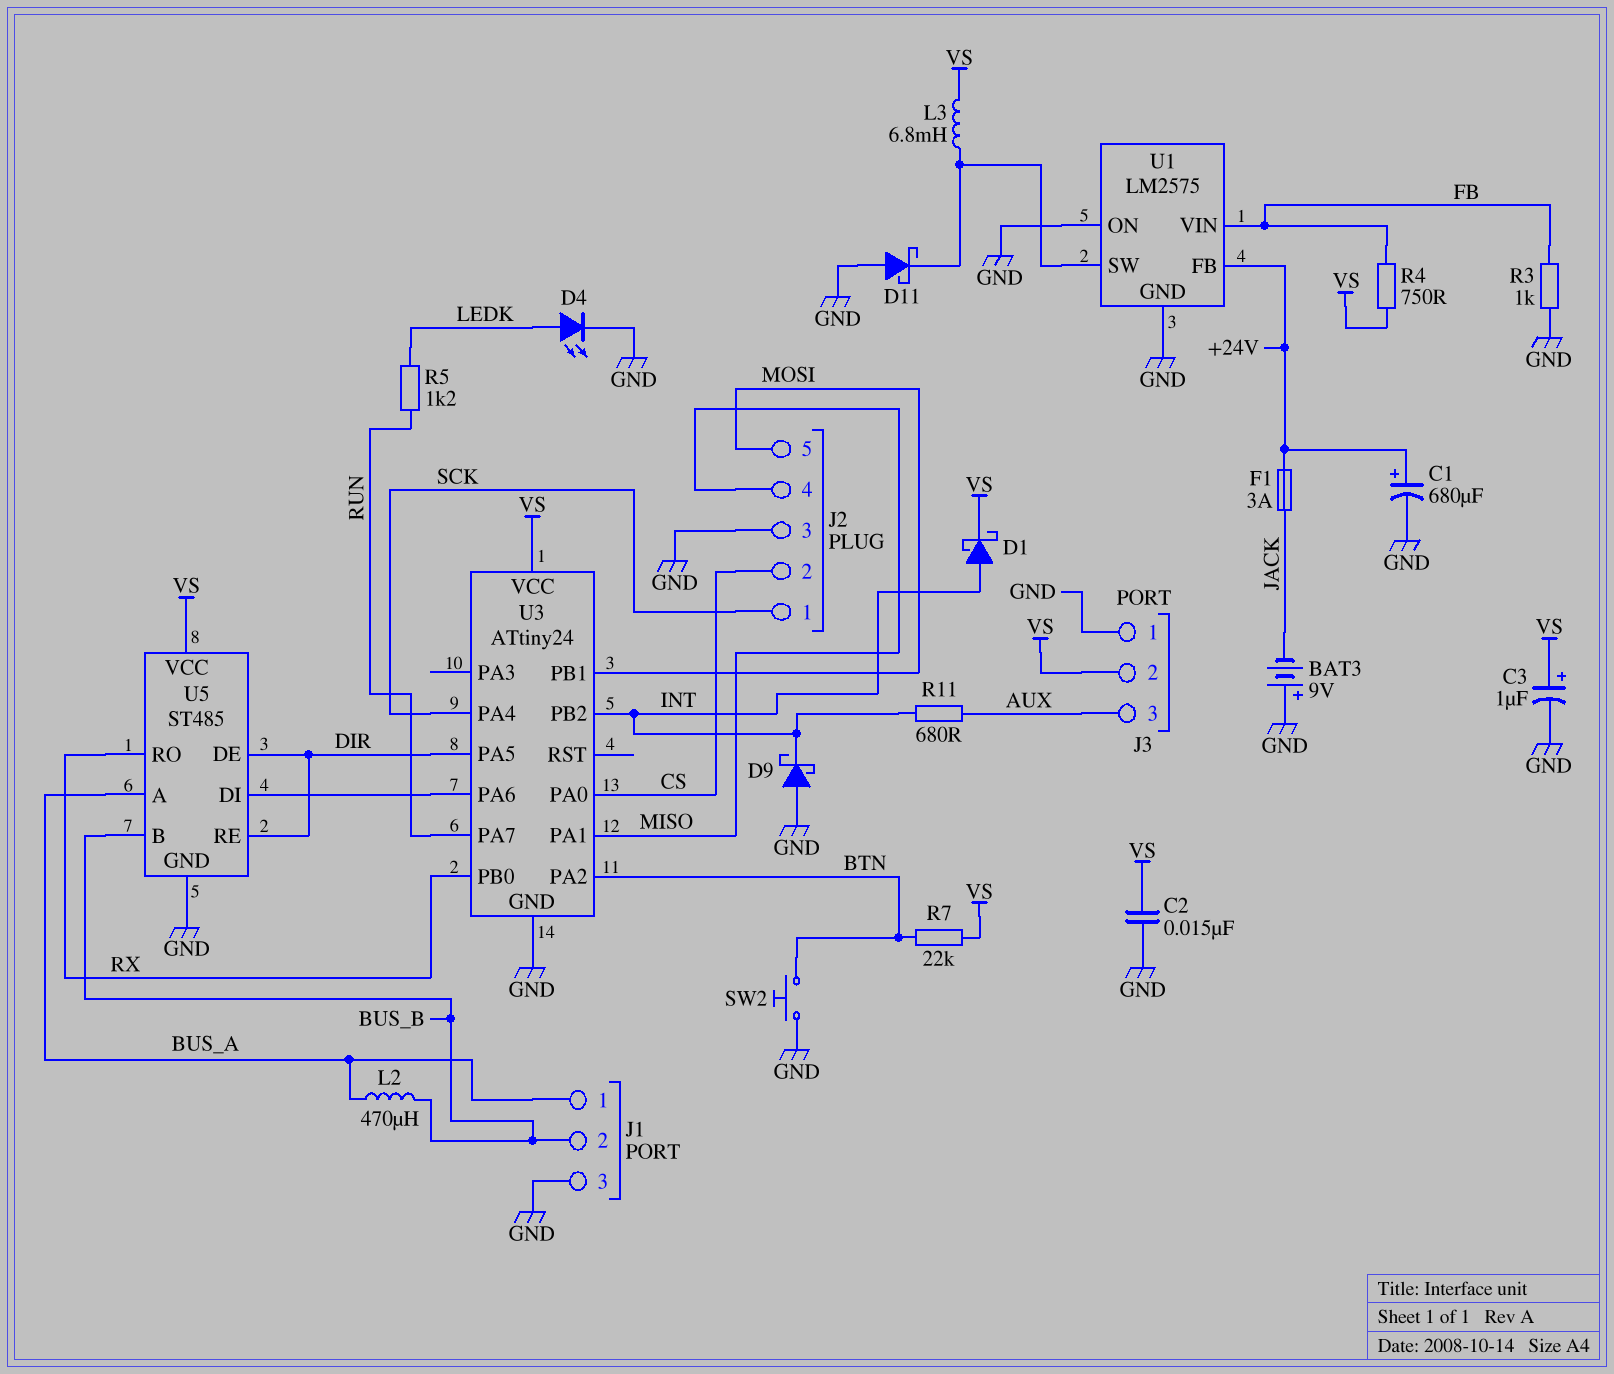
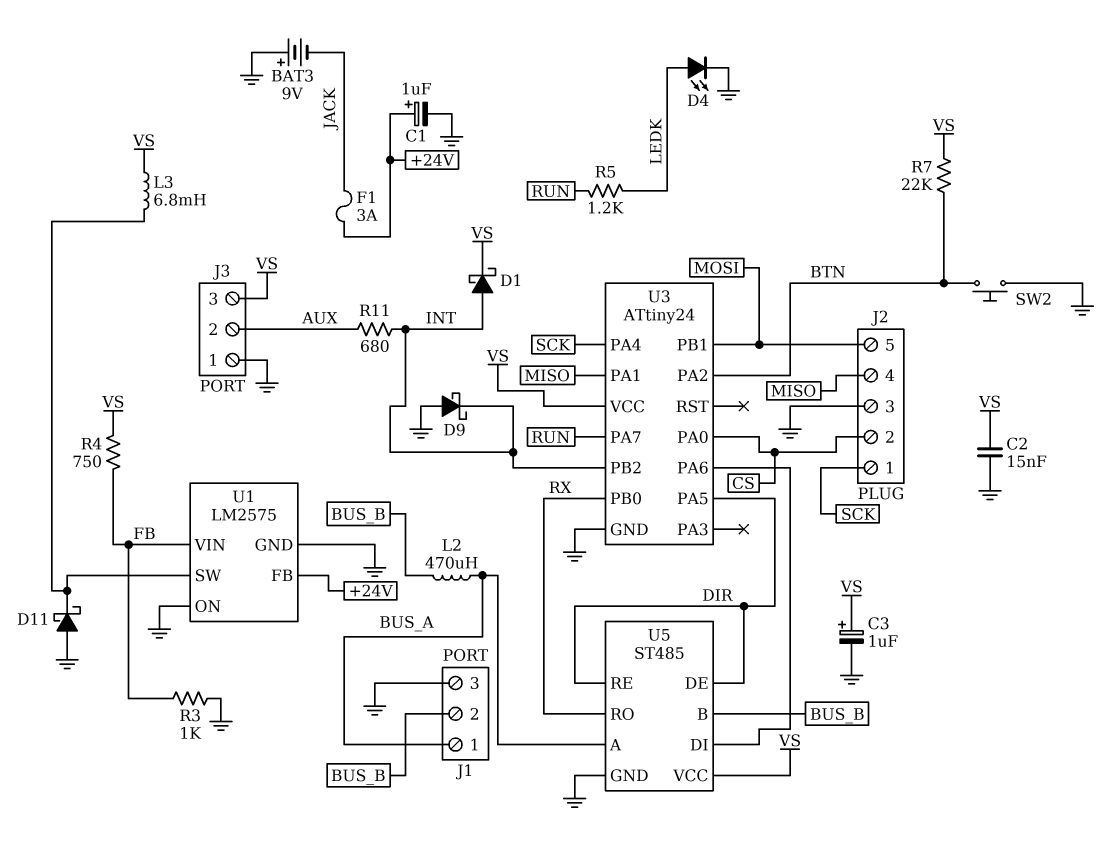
C1: 680uF (plus +24V, minus GND) -> 1uF (plus +24V, minus GND)
J3 pin 2: VS -> AUX
J3 pin 3: AUX -> VS

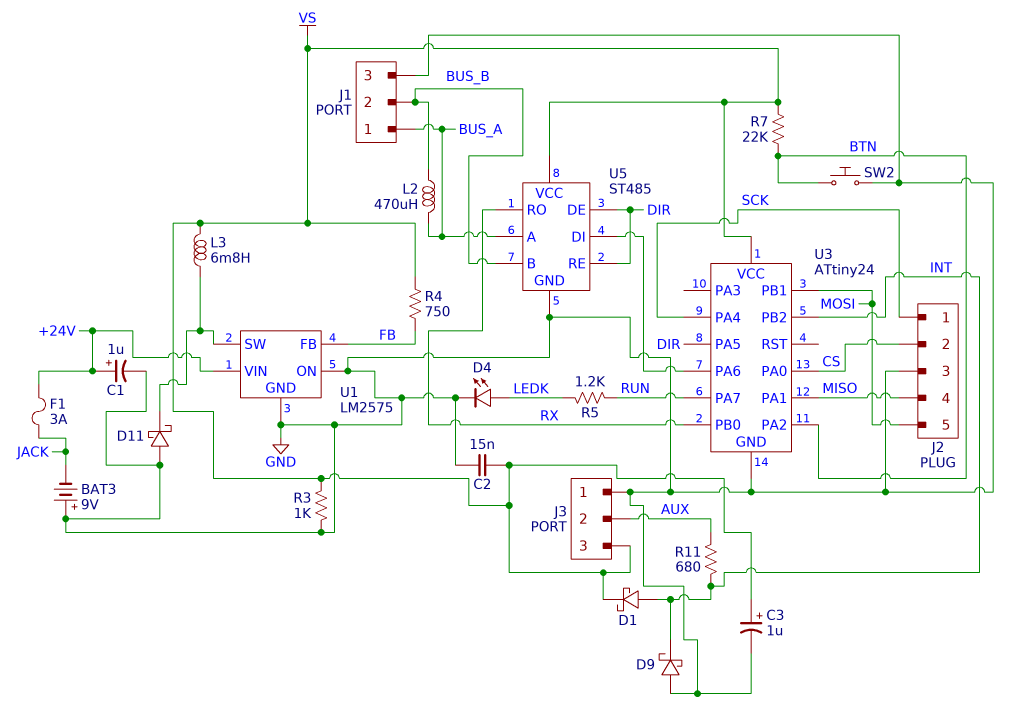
R3: 1k (FB, GND) -> 1k (GND, VS)
U1 pin FB: +24V -> FB
U1 pin VIN: FB -> +24V

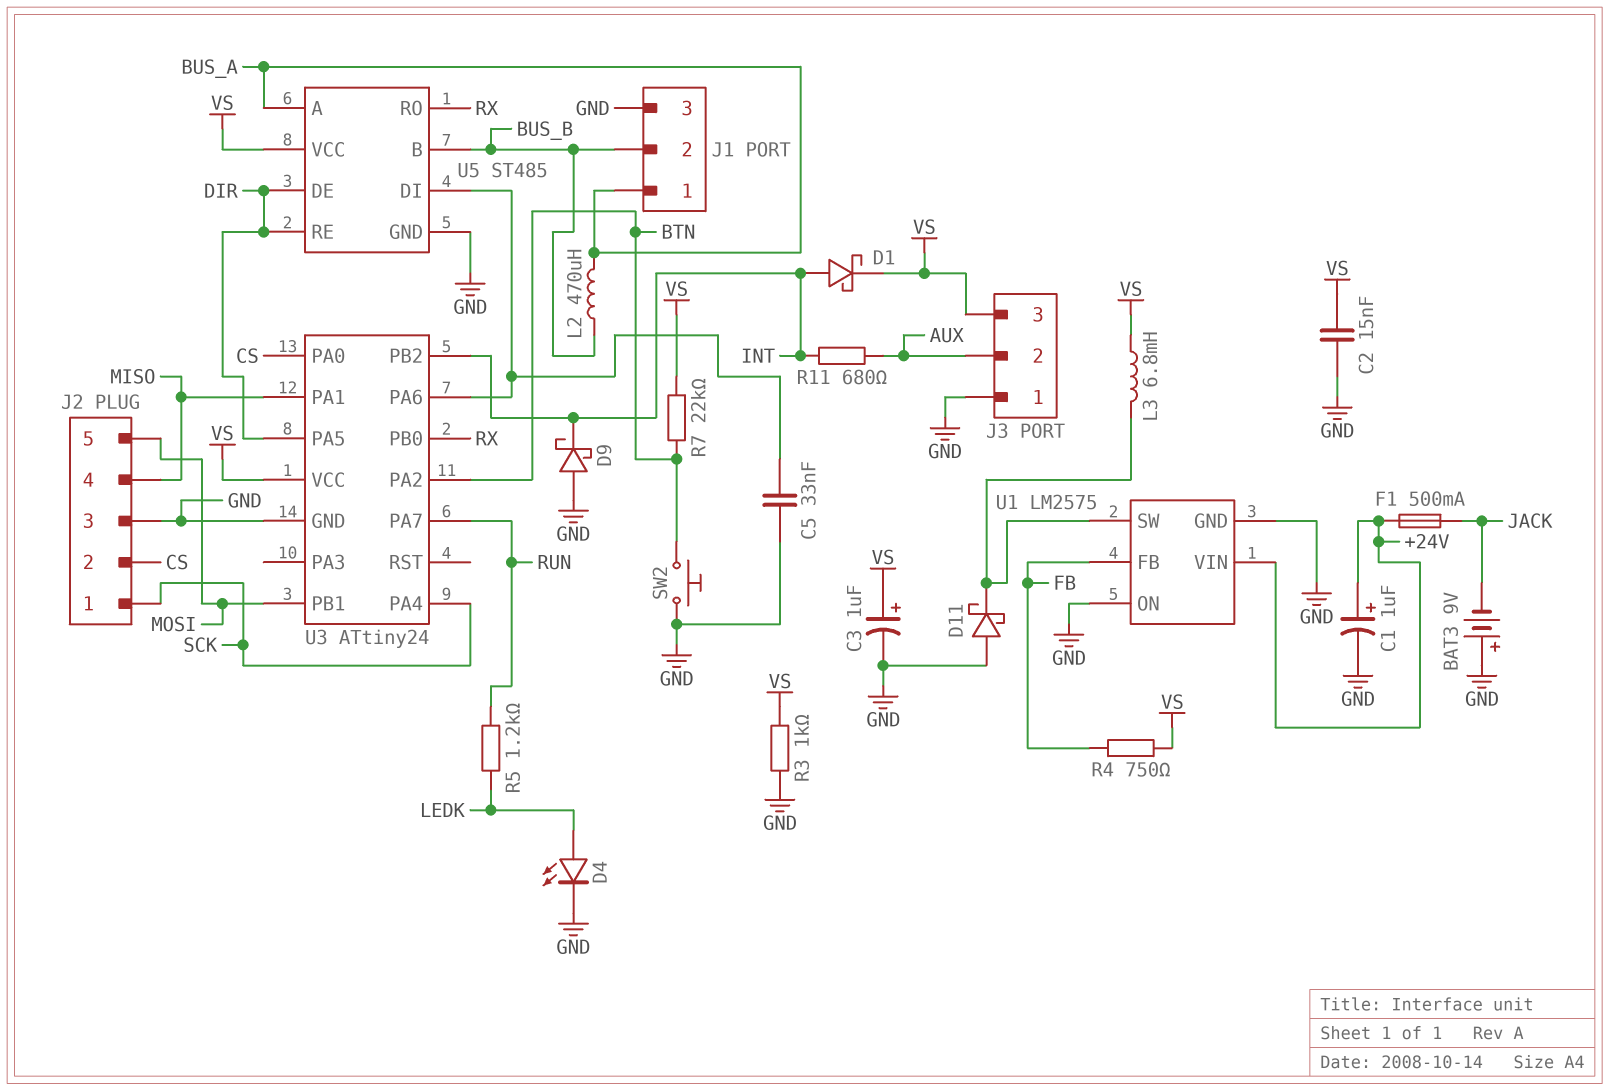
C5: none -> 33nF (GND, U3/PA6)
F1: 3A (+24V, JACK) -> 500mA (+24V, JACK)

